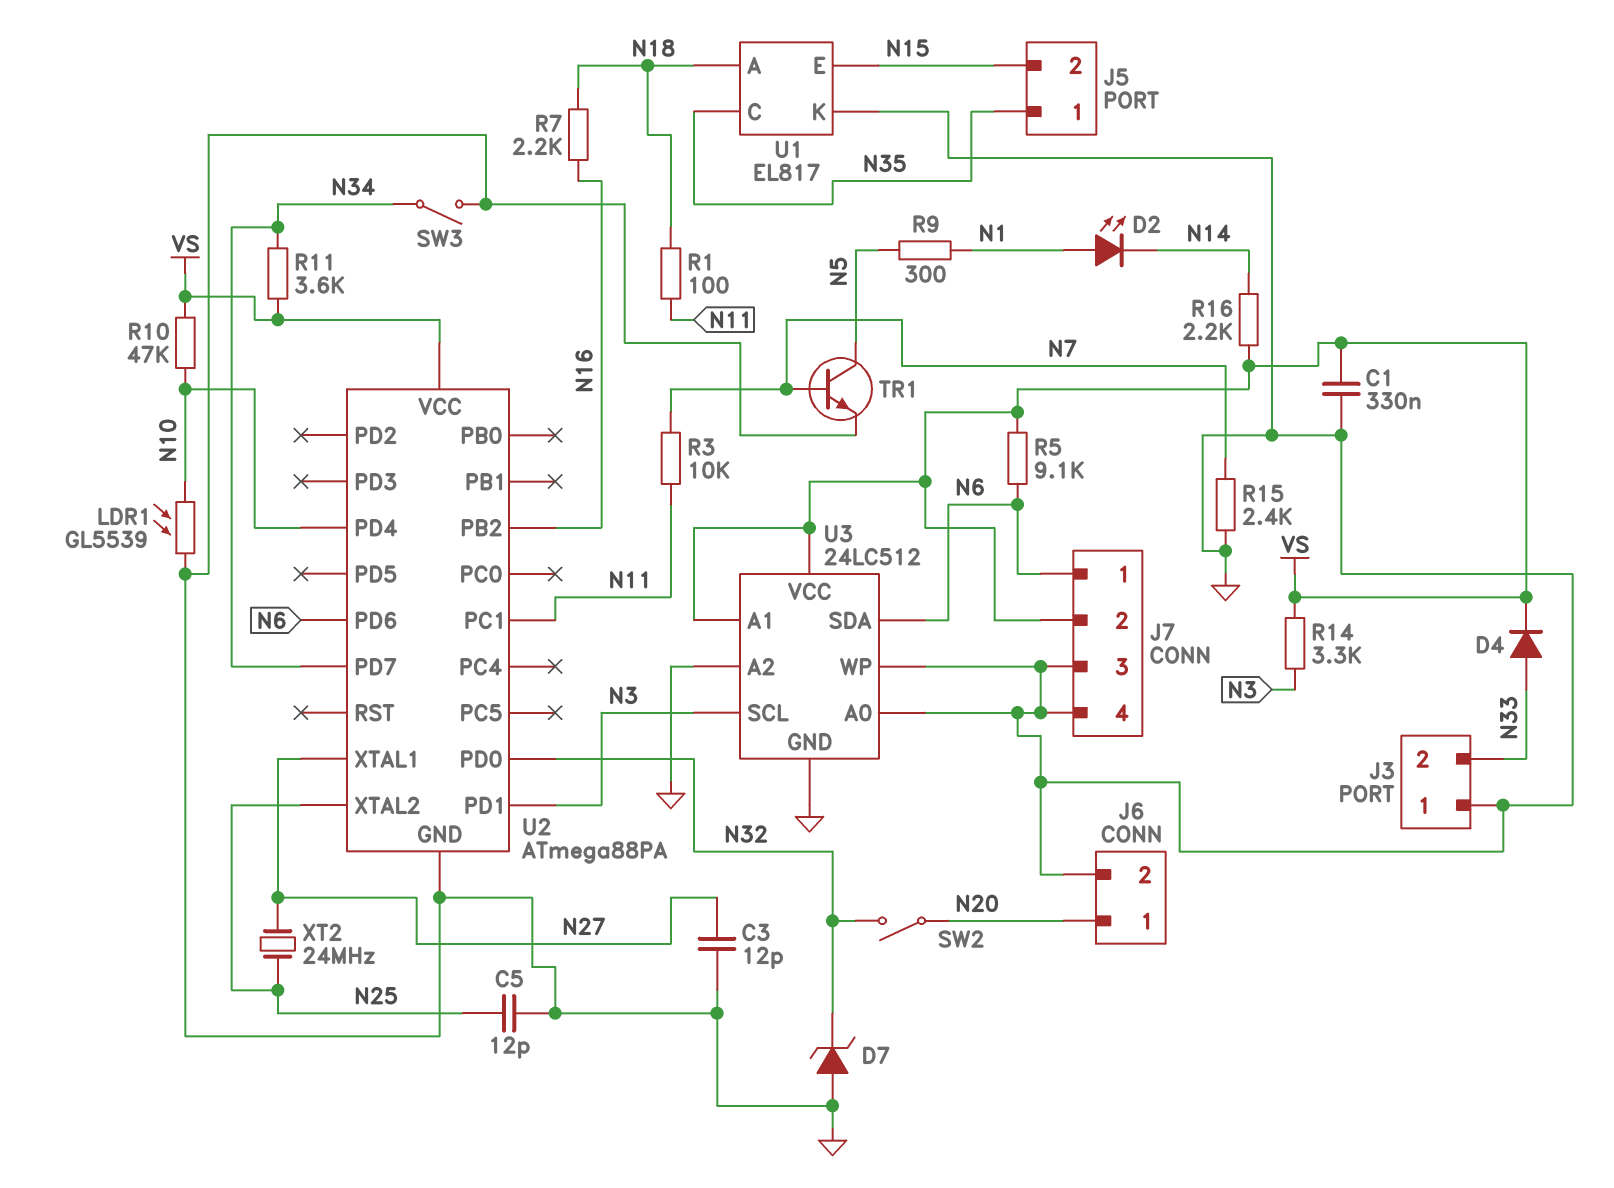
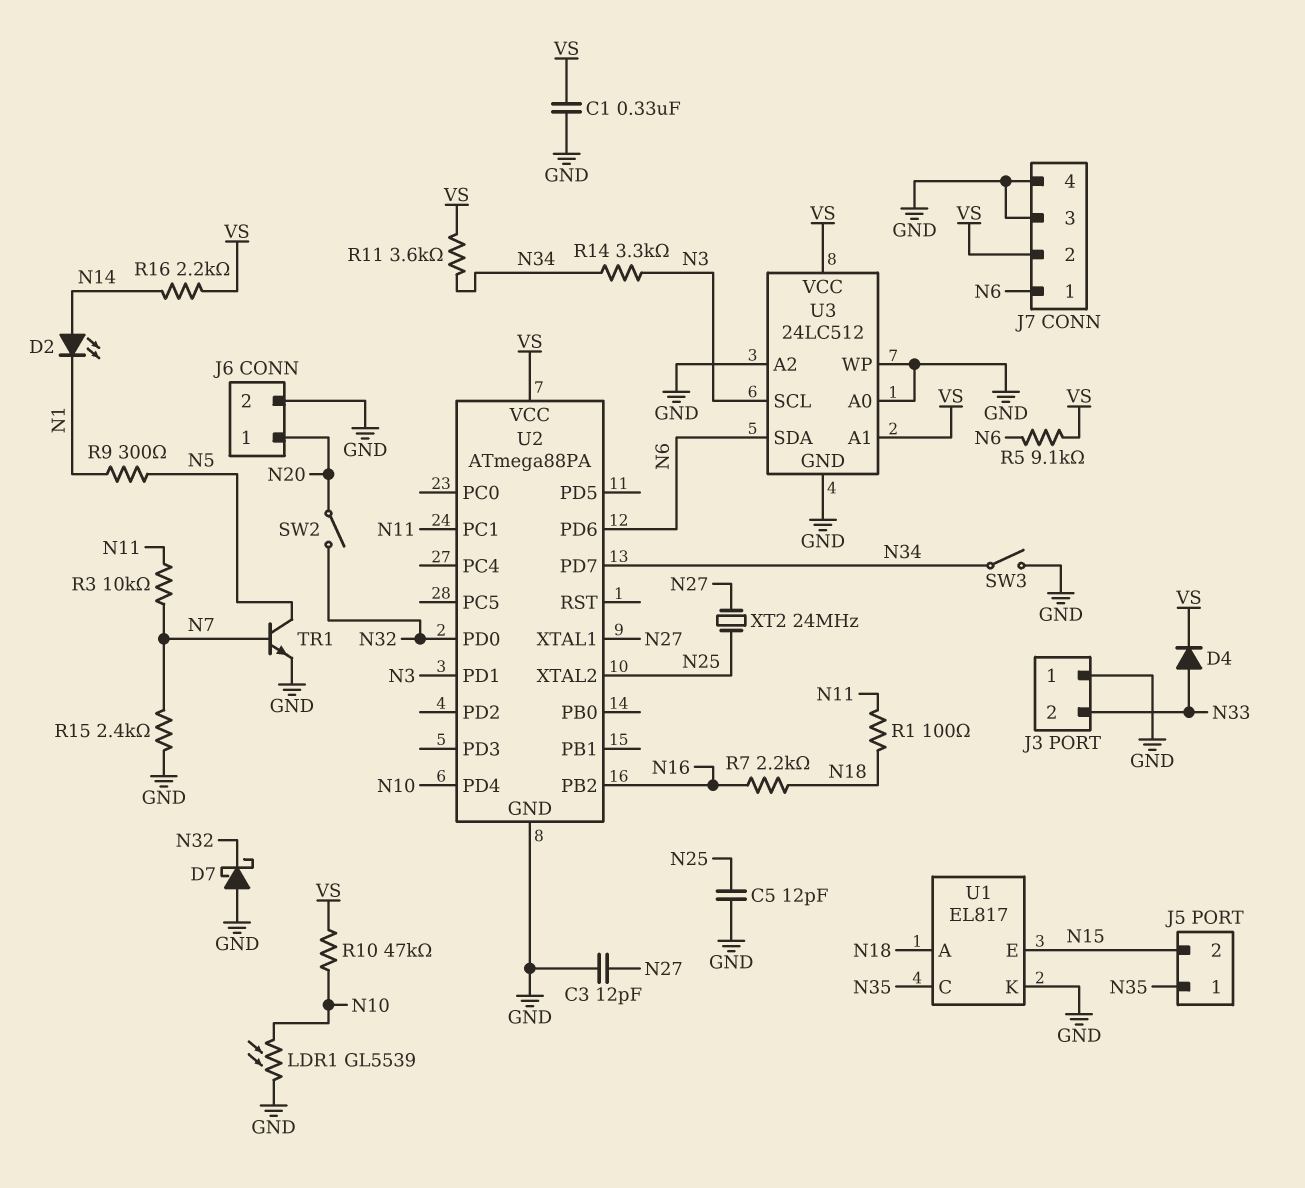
D2: LED (A N1, K N14) -> LED (A N14, K N1)
D7: zener (A GND, K N32) -> schottky (A GND, K N32)
R14: 3.3k (N3, VS) -> 3.3k (N3, N34)

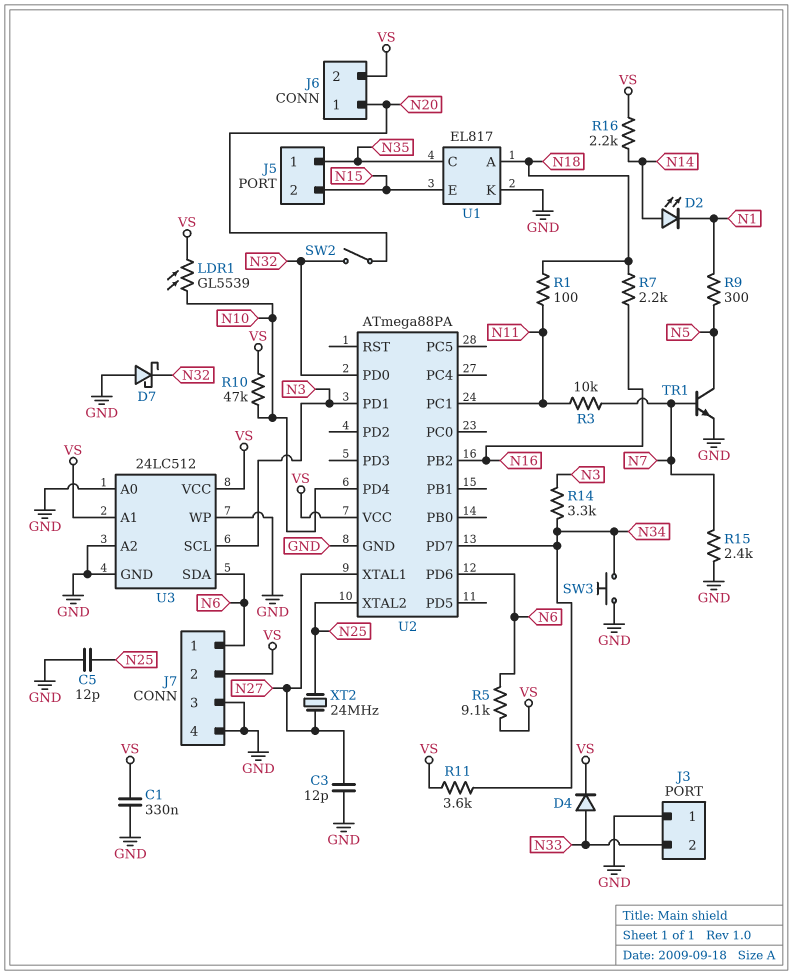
J6 pin 2: GND -> VS
LDR1: GL5539 (GND, N10) -> GL5539 (N10, VS)
SW3: switch (GND, N34) -> button (GND, N34)

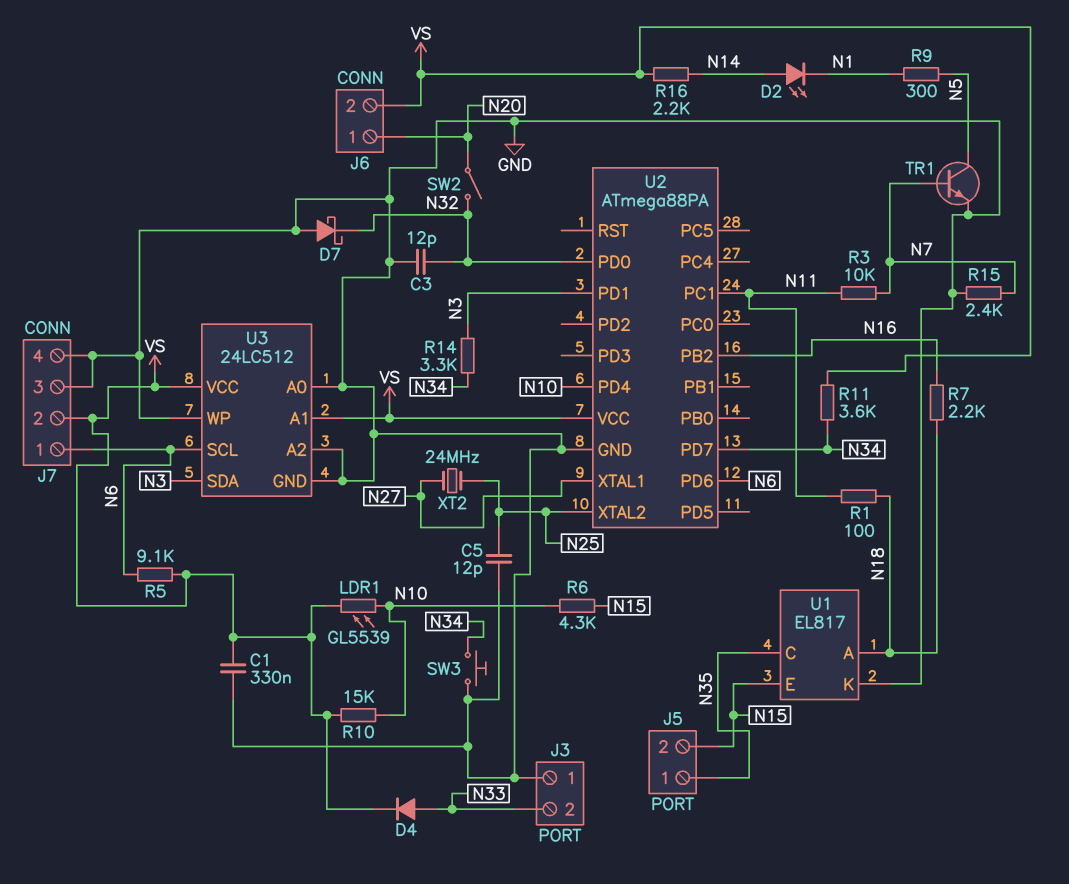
C3: 12pF (GND, N27) -> 12pF (GND, N32)
R6: none -> 4.3k (N10, N15)
R10: 47k (N10, VS) -> 15k (N10, VS)
U3 pin SCL: N3 -> N6
U3 pin SDA: N6 -> N3

